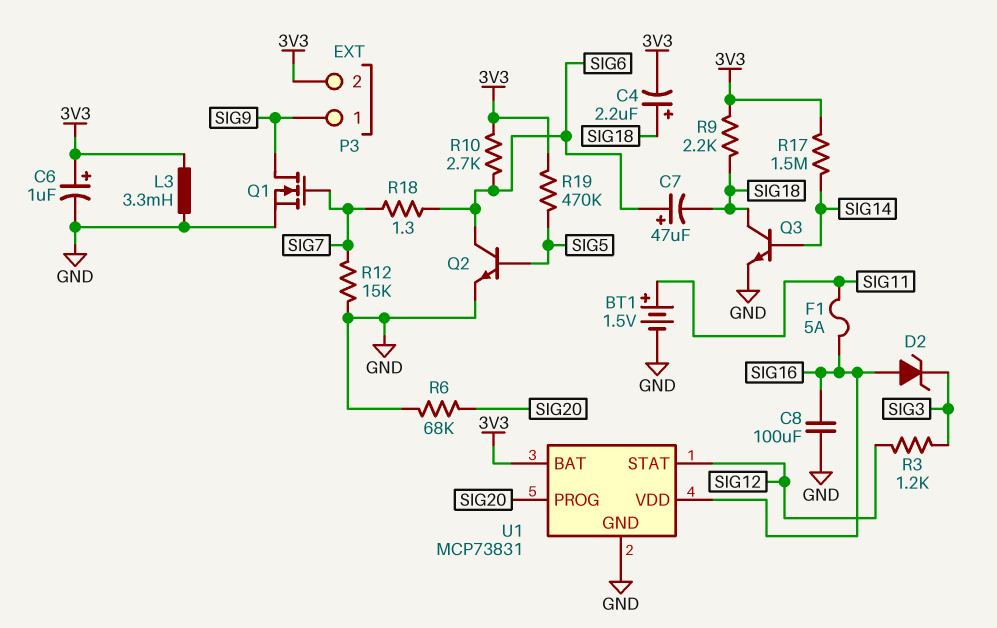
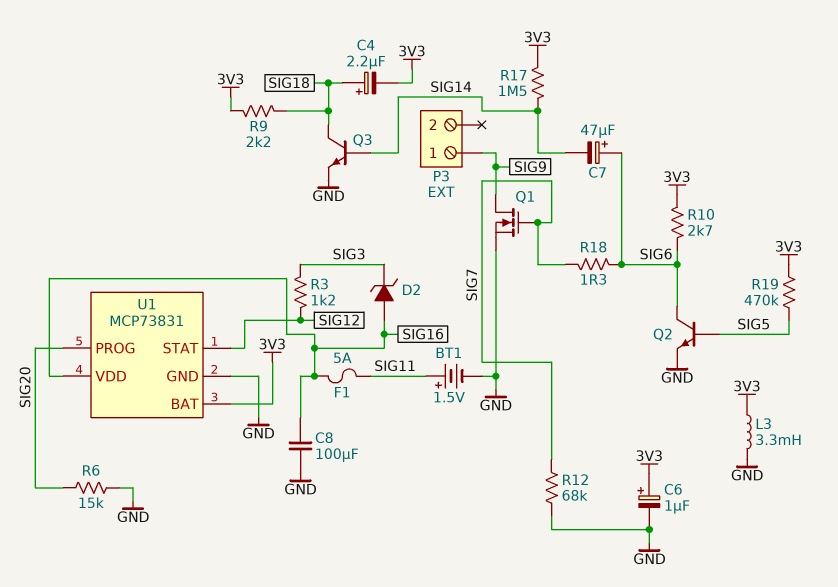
C7: 47uF (plus SIG6, minus SIG18) -> 47uF (plus SIG6, minus SIG14)
P3 pin 2: 3V3 -> none
R6: 68k (GND, SIG20) -> 15k (GND, SIG20)
R12: 15k (GND, SIG7) -> 68k (GND, SIG7)

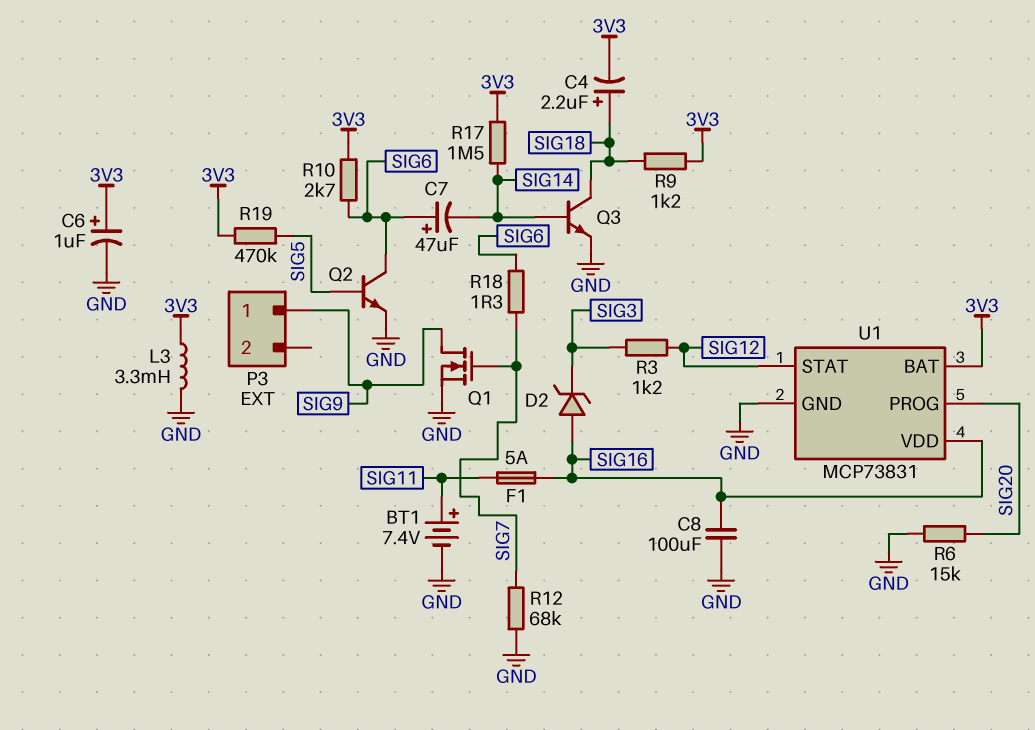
BT1: 1.5V (plus SIG11, minus GND) -> 7.4V (plus SIG11, minus GND)
R9: 2.2k (3V3, SIG18) -> 1.2k (3V3, SIG18)

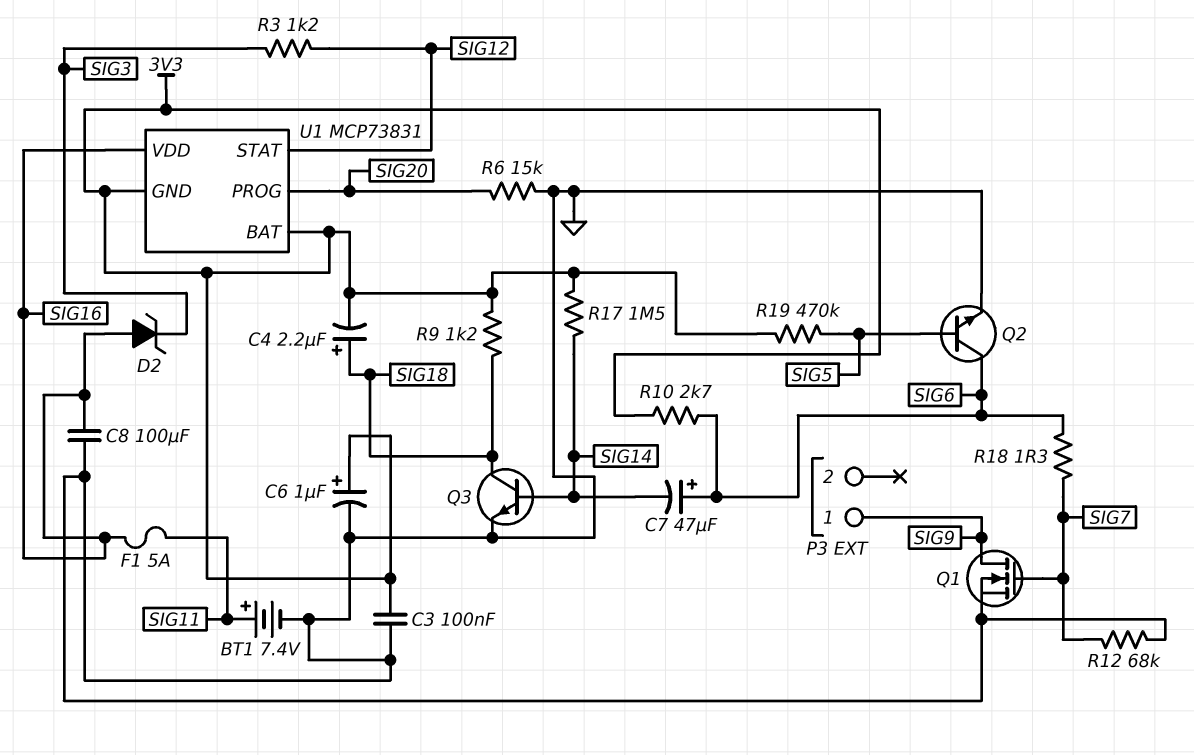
C3: none -> 100nF (3V3, GND)
L3: 3.3mH (3V3, GND) -> none
U1 pin GND: GND -> 3V3

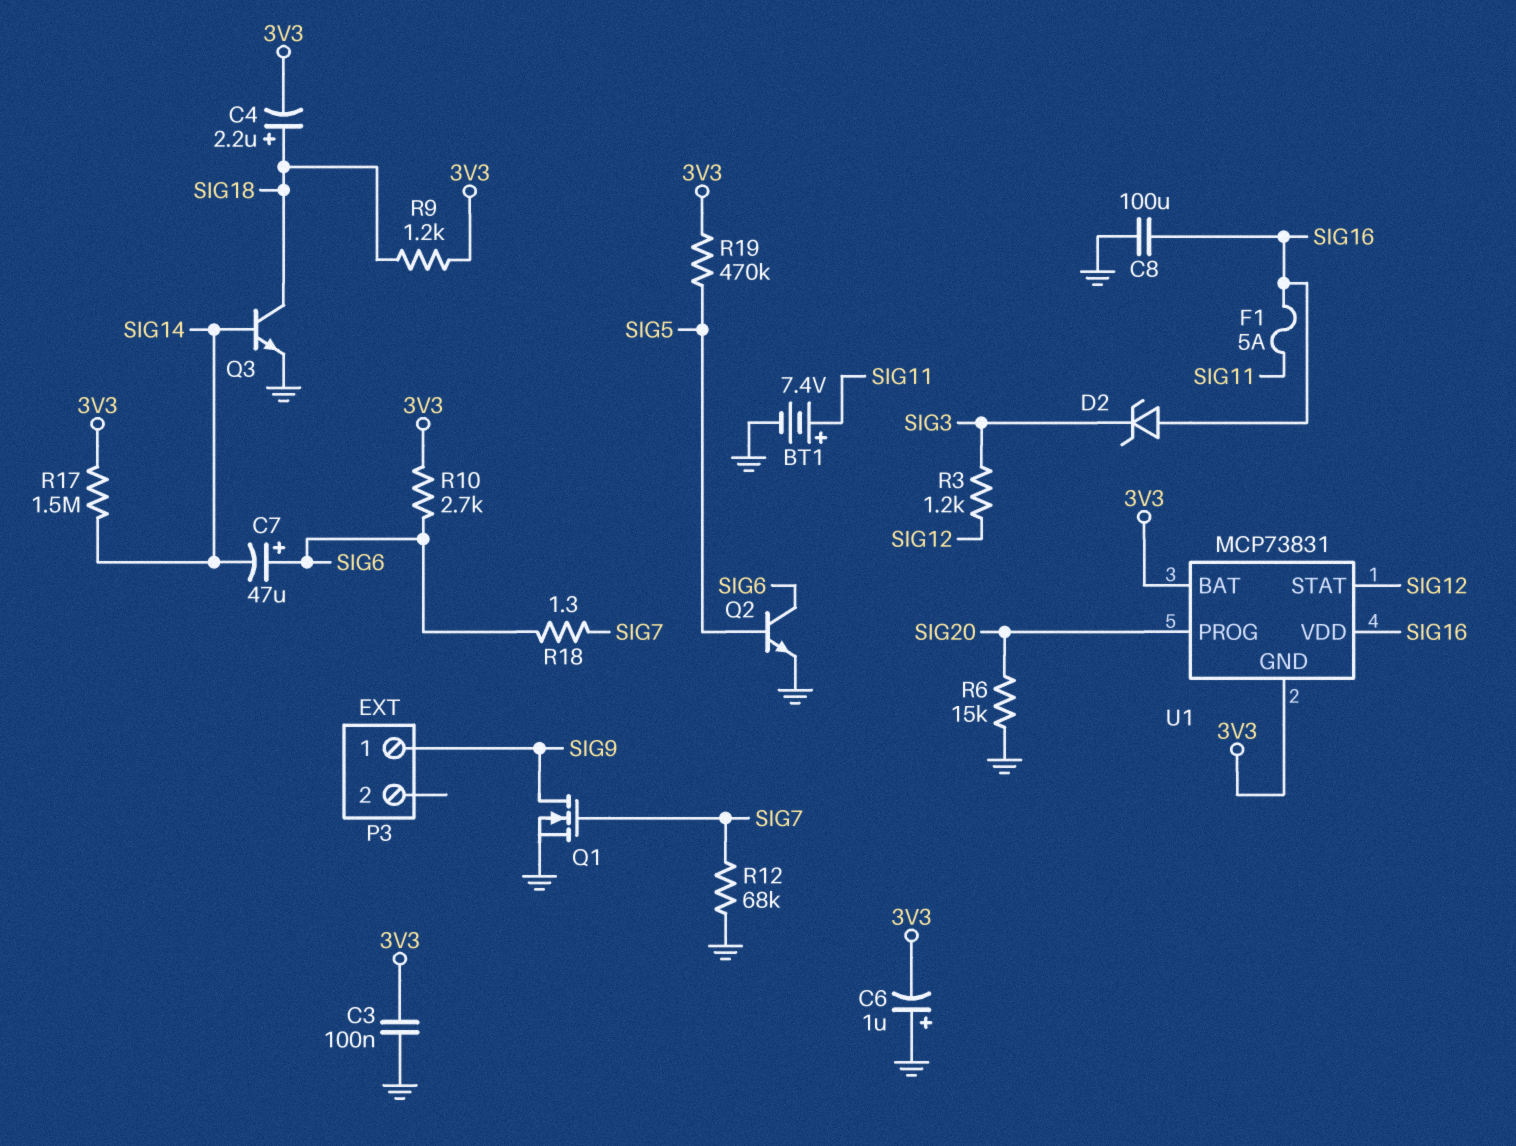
C6: 1uF (plus 3V3, minus GND) -> 1uF (plus GND, minus 3V3)

